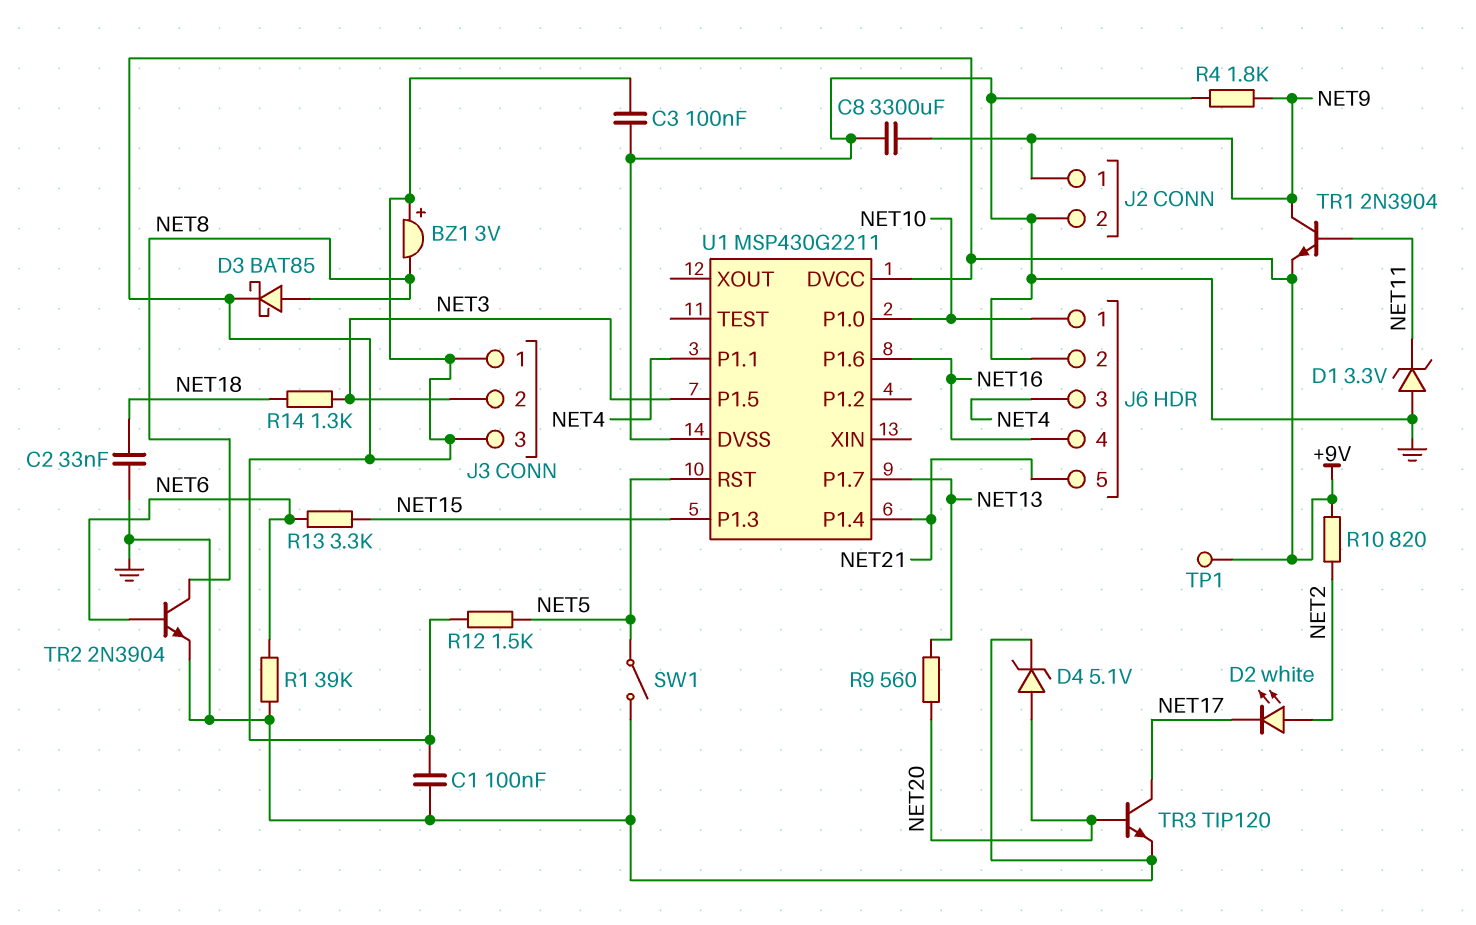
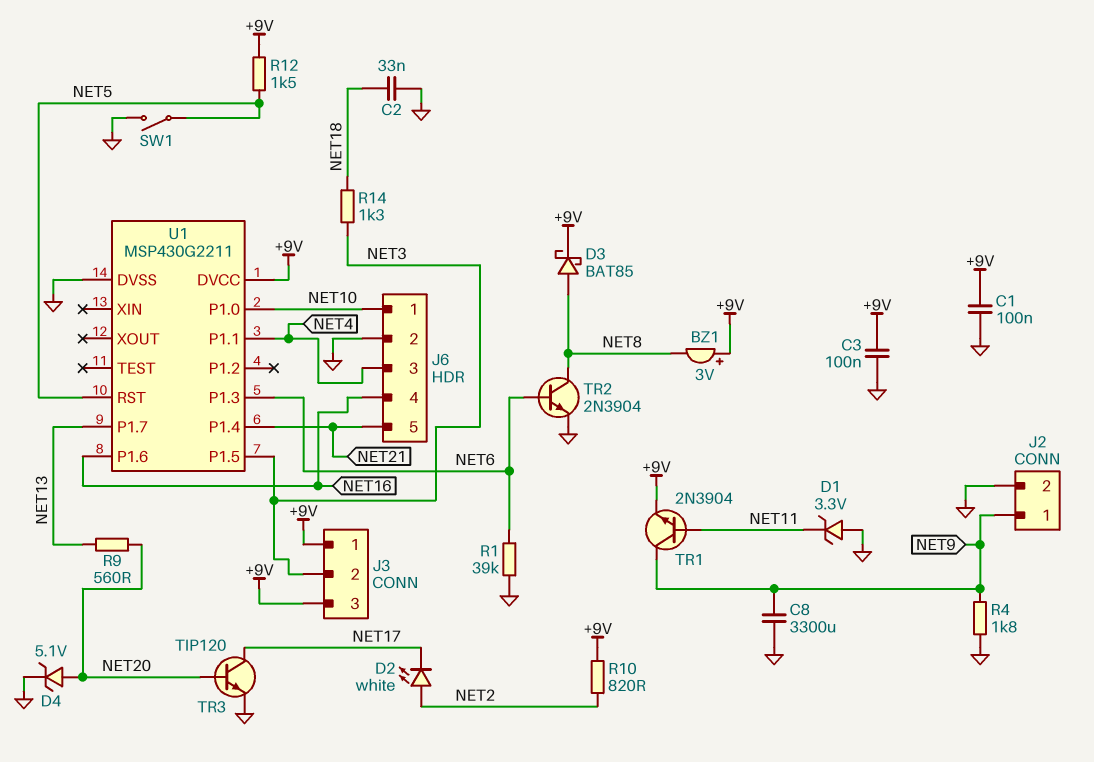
R13: 3.3k (NET6, NET15) -> none
TP1: test point (+9V) -> none
U1 pin P1.3: NET15 -> NET6

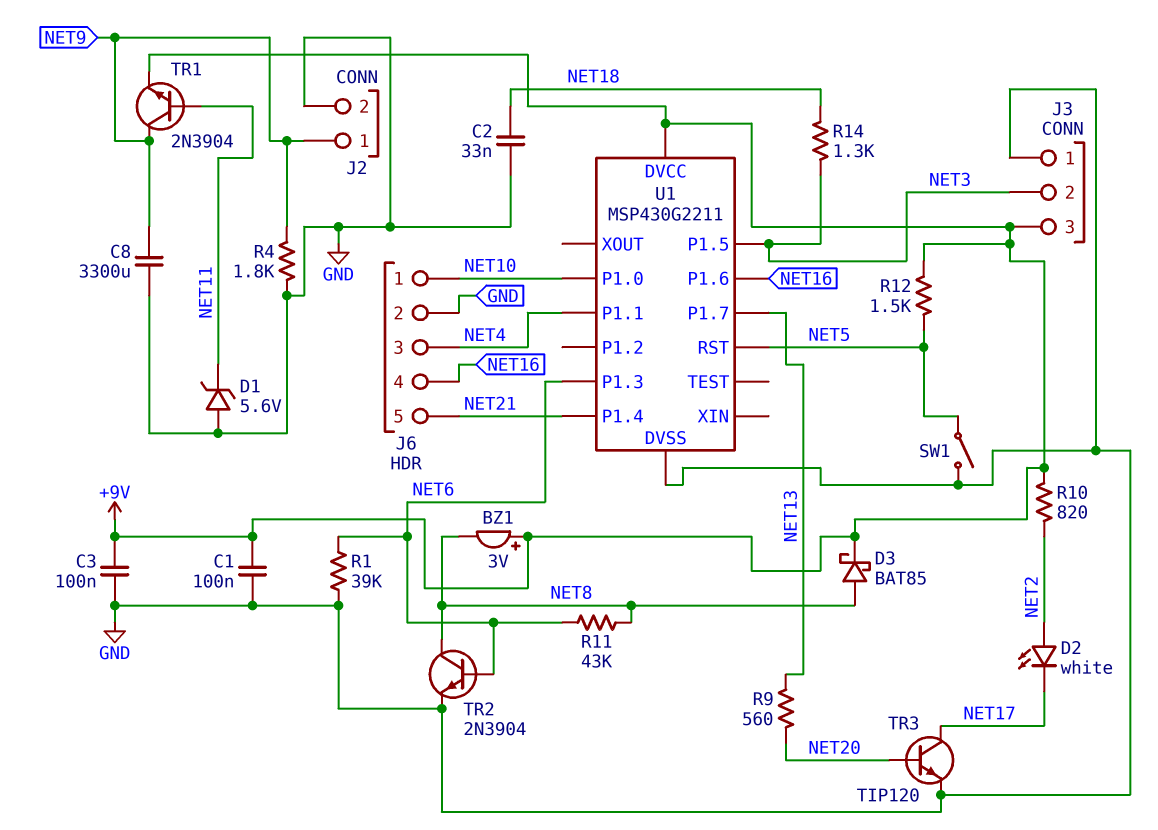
D1: zener 3.3V (A GND, K NET11) -> zener 5.6V (A GND, K NET11)
D4: zener 5.1V (A NET20, K GND) -> none
J3 pin 1: +9V -> GND
R11: none -> 43k (NET6, NET8)

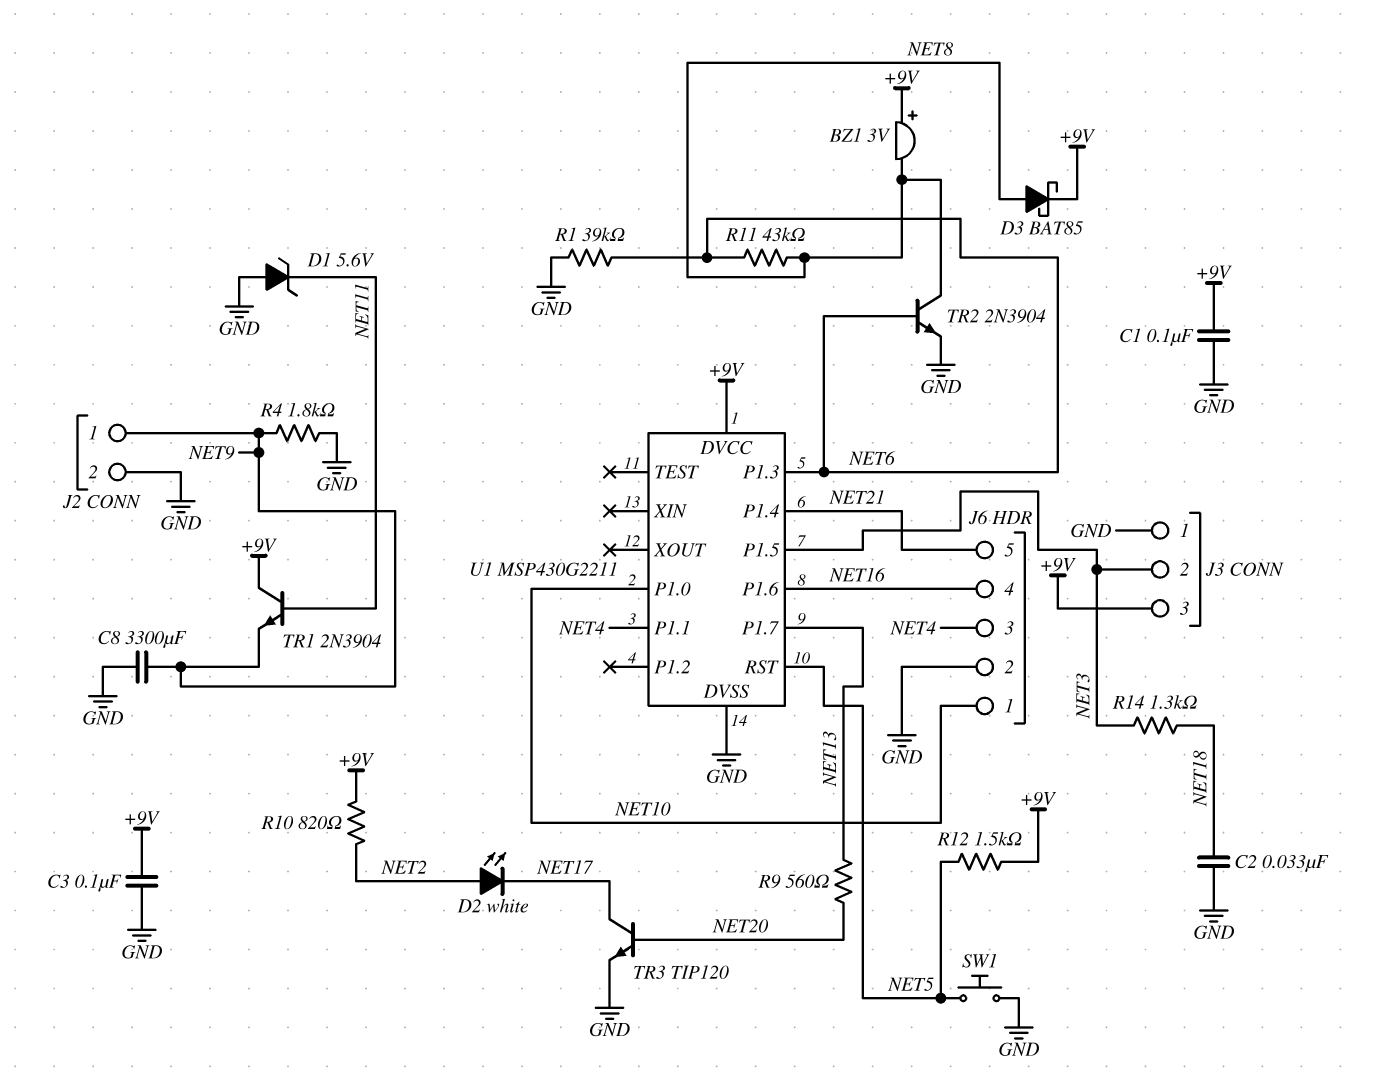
SW1: switch (GND, NET5) -> button (GND, NET5)
TR1: NPN 2N3904 (B NET11, C NET9, E +9V) -> NPN 2N3904 (B NET11, C +9V, E NET9)

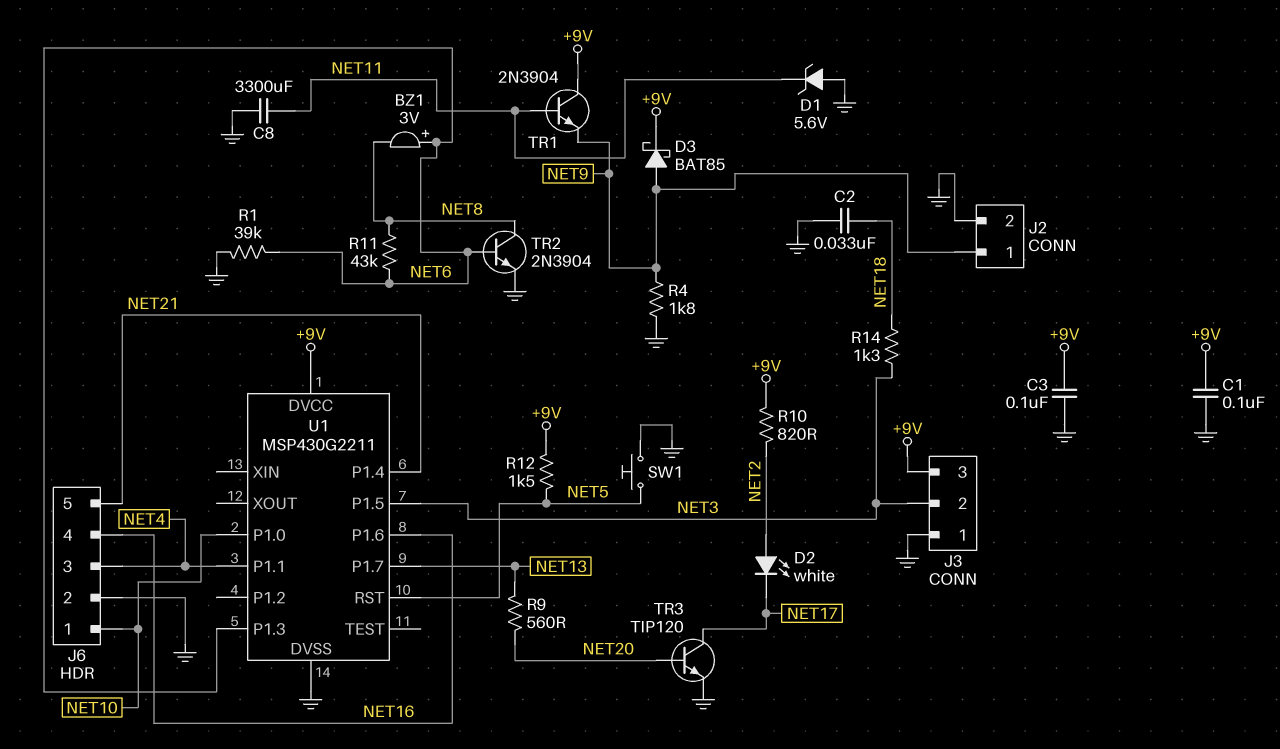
BZ1: buzzer 3V (plus +9V, minus NET8) -> buzzer 3V (plus NET6, minus NET8)
C8: 3300uF (GND, NET9) -> 3300uF (GND, NET11)
D3: schottky BAT85 (A NET8, K +9V) -> schottky BAT85 (A NET9, K +9V)

